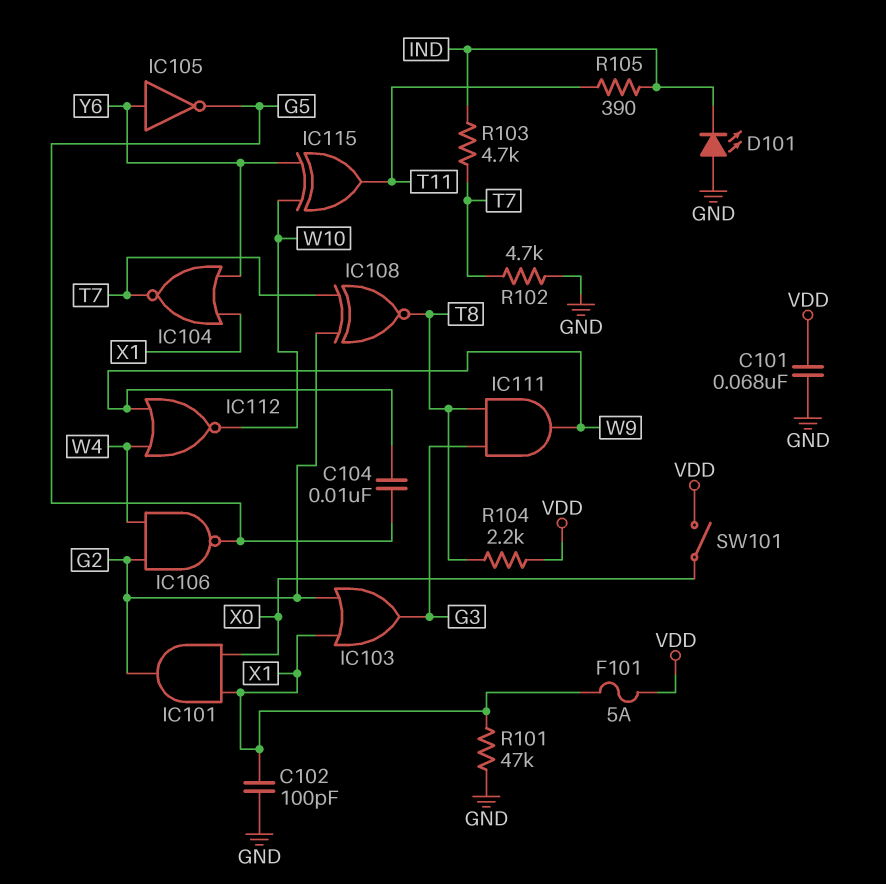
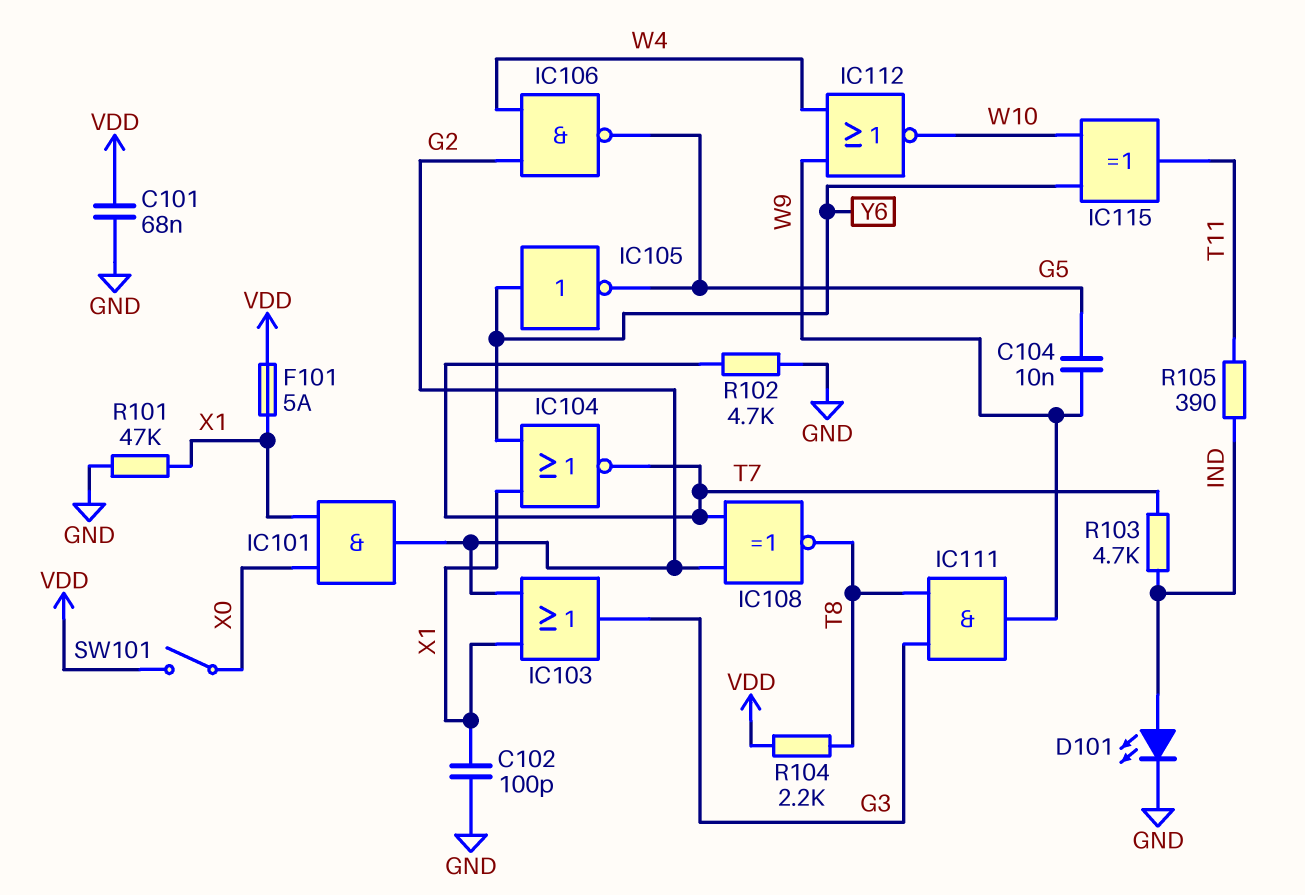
D101: LED (A GND, K IND) -> LED (A IND, K GND)

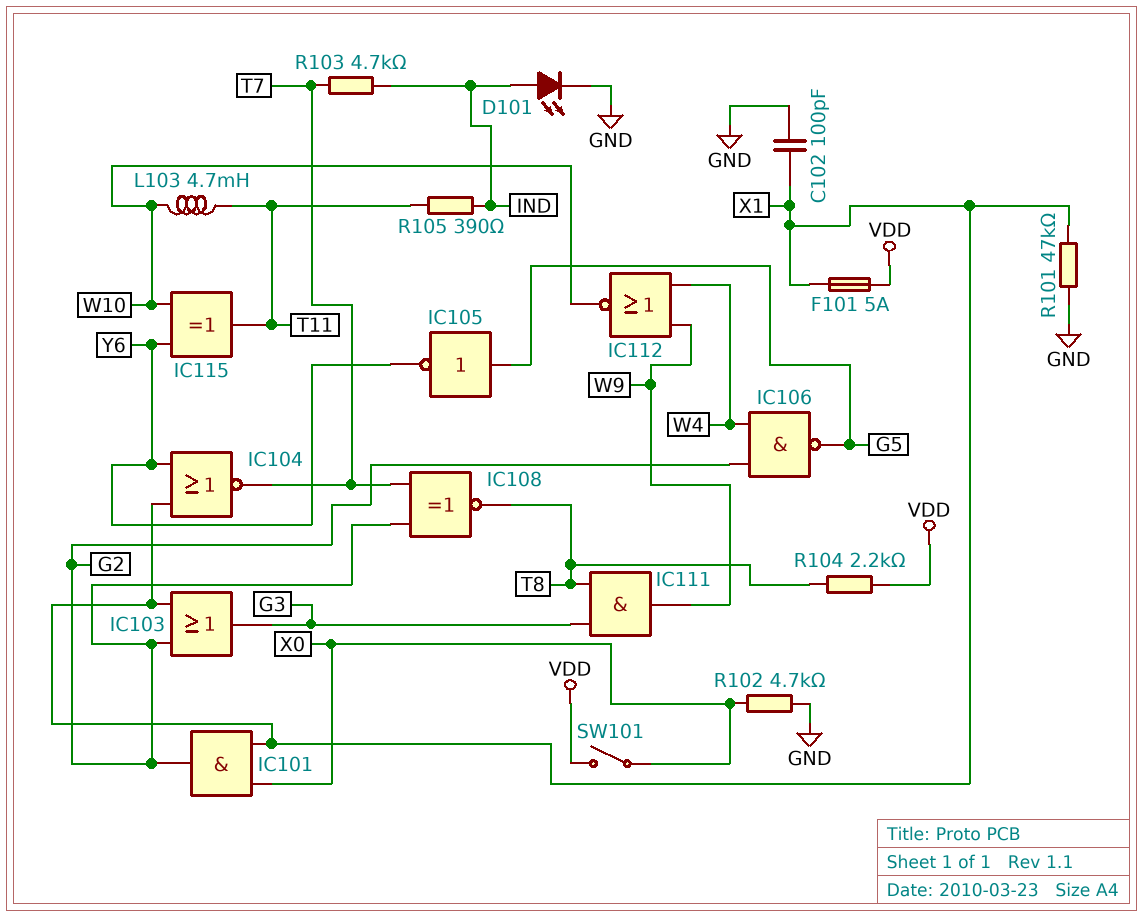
C101: 68nF (GND, VDD) -> none
C104: 10nF (G5, W9) -> none
IC105: NOT (in Y6, out G5) -> NOT (in G5, out Y6)
L103: none -> 4.7mH (T11, W10)
R102: 4.7k (GND, T7) -> 4.7k (GND, X0)

